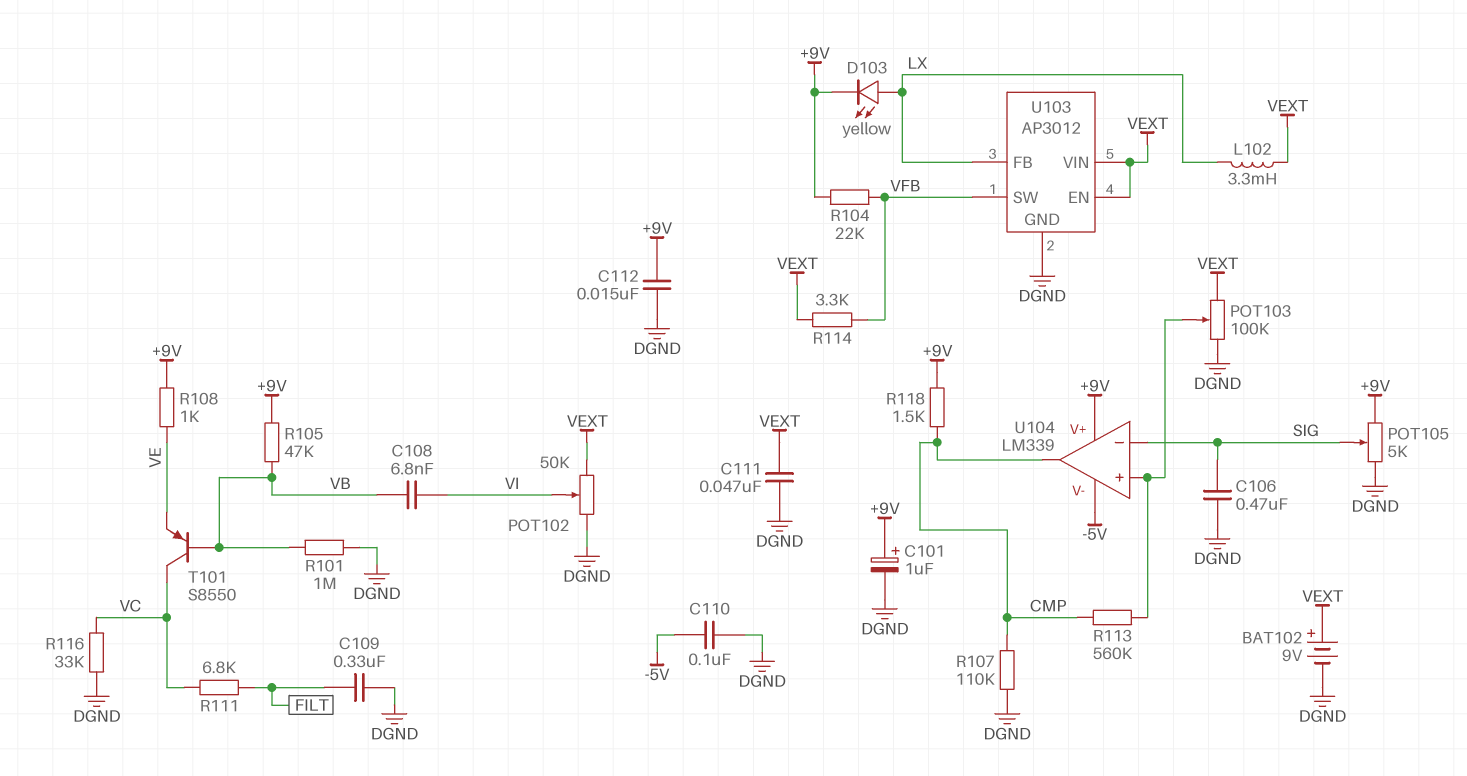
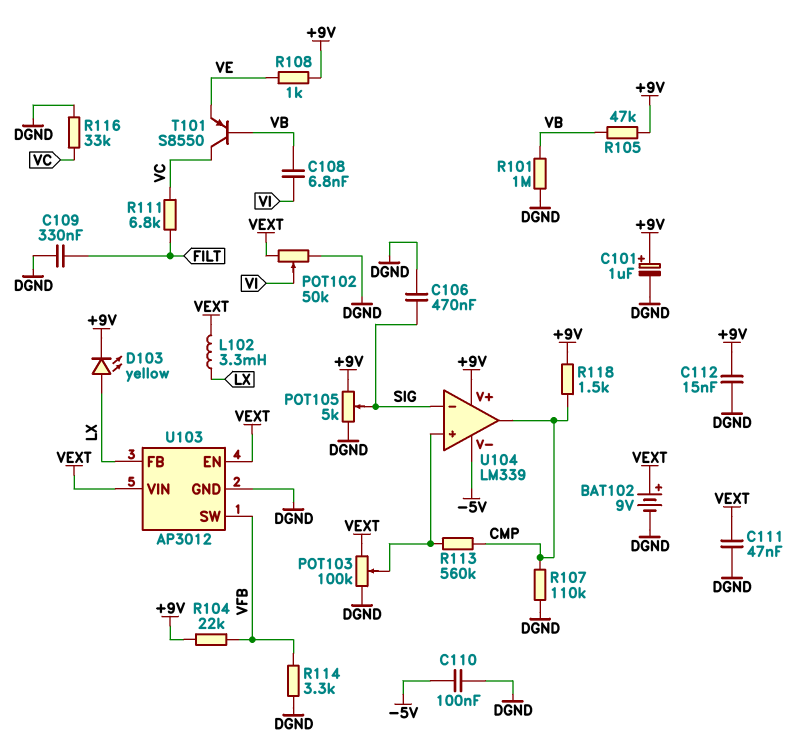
R114: 3.3k (VEXT, VFB) -> 3.3k (DGND, VFB)

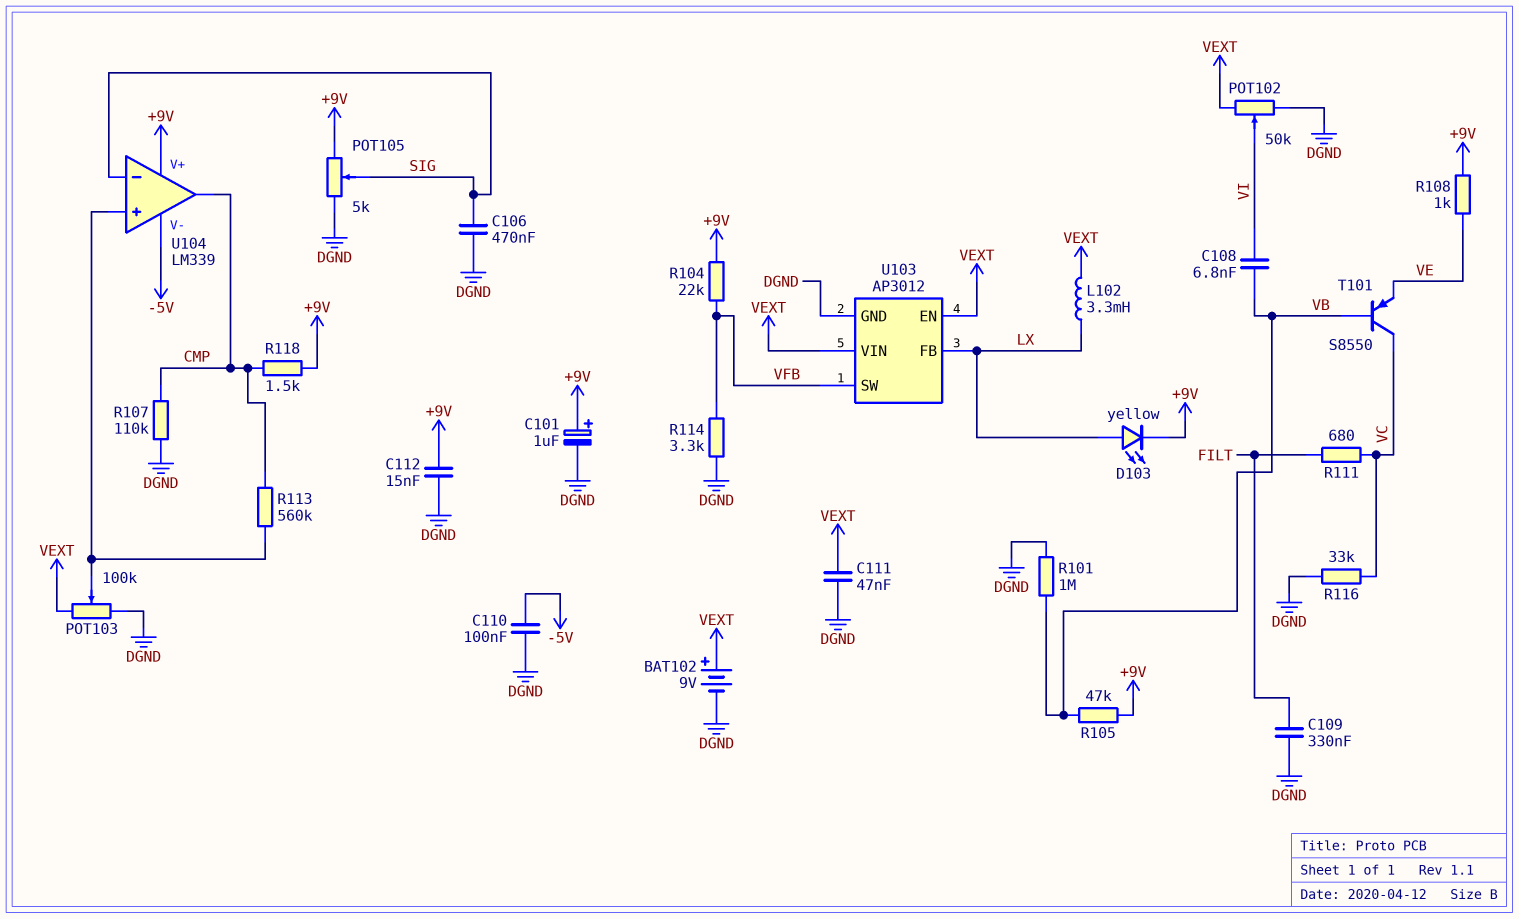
R111: 6.8k (FILT, VC) -> 680 (FILT, VC)

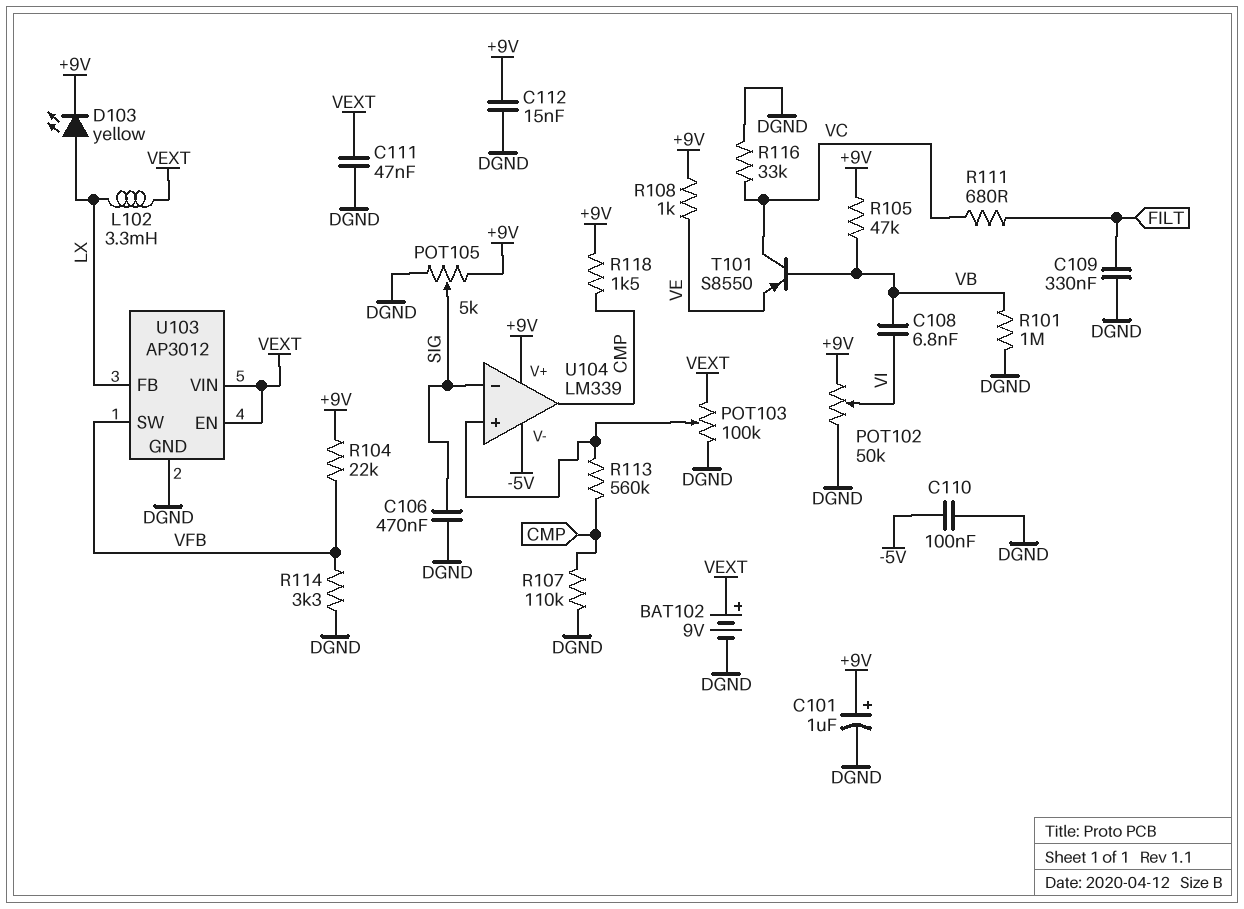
POT102: 50k (DGND, VEXT, wiper VI) -> 50k (+9V, DGND, wiper VI)

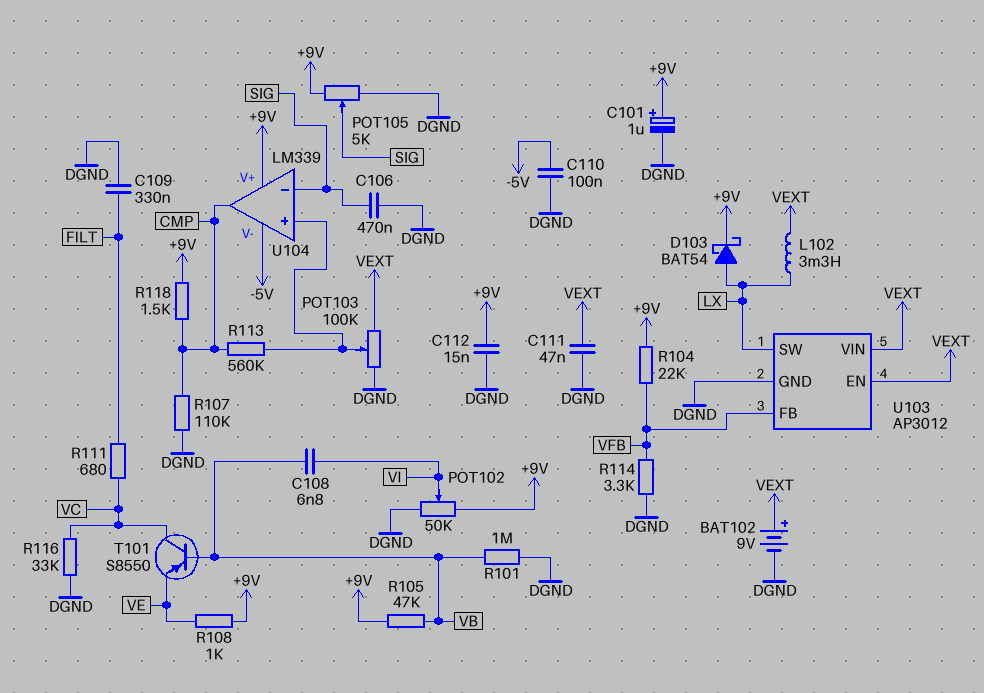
D103: LED yellow (A LX, K +9V) -> schottky BAT54 (A LX, K +9V)
U103 pin FB: LX -> VFB
U103 pin SW: VFB -> LX

